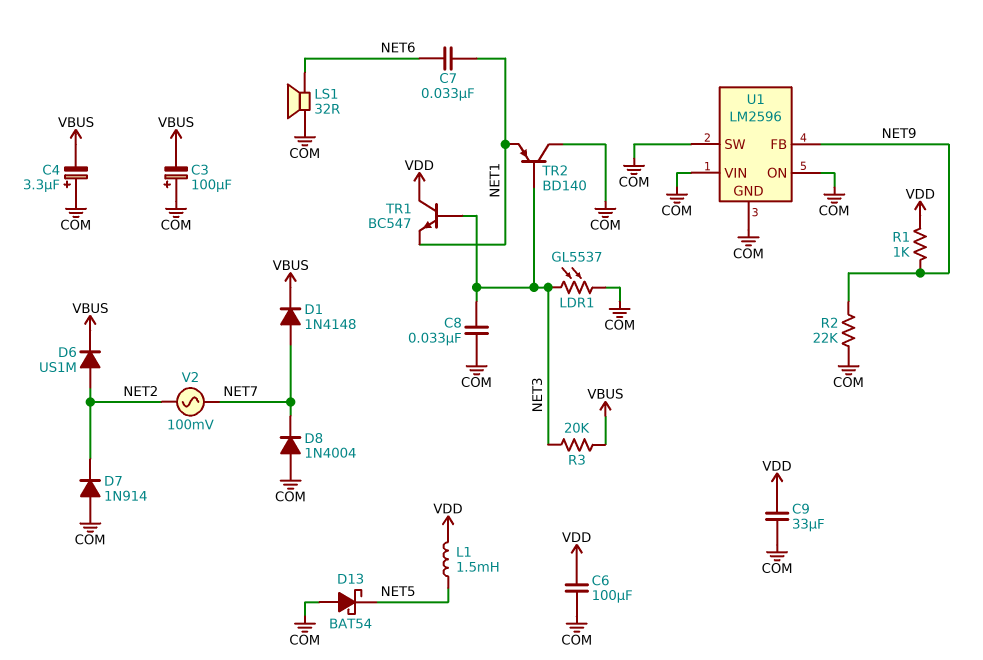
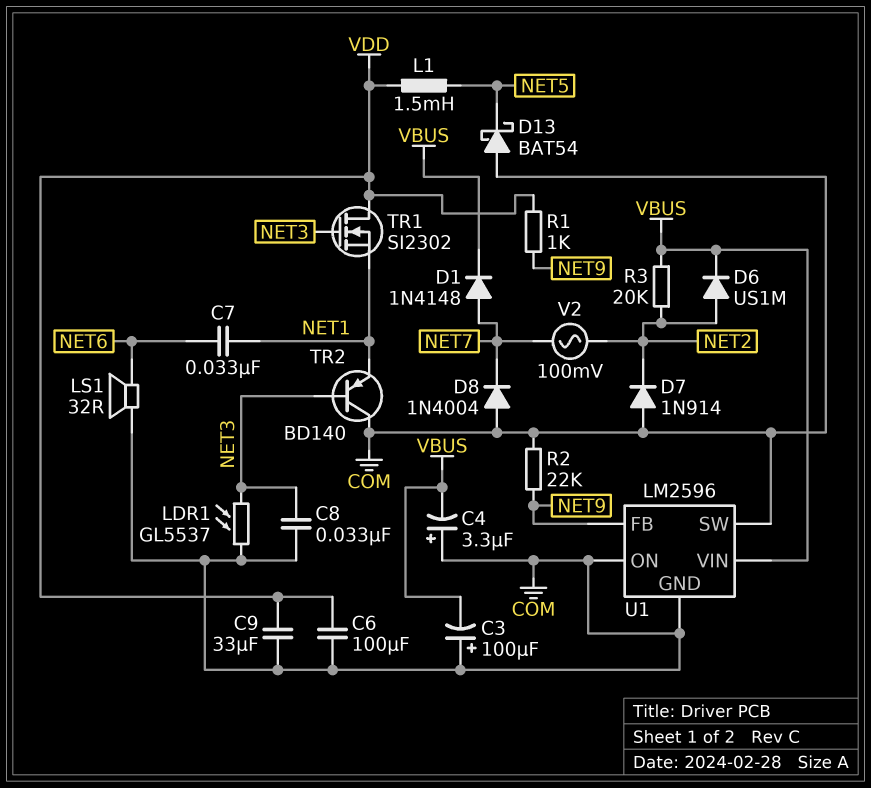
R3: 20k (NET3, VBUS) -> 20k (NET2, VBUS)
TR1: NPN BC547 (B NET3, C VDD, E NET1) -> NMOS SI2302 (G NET3, D VDD, S NET1)
U1 pin VIN: COM -> VBUS

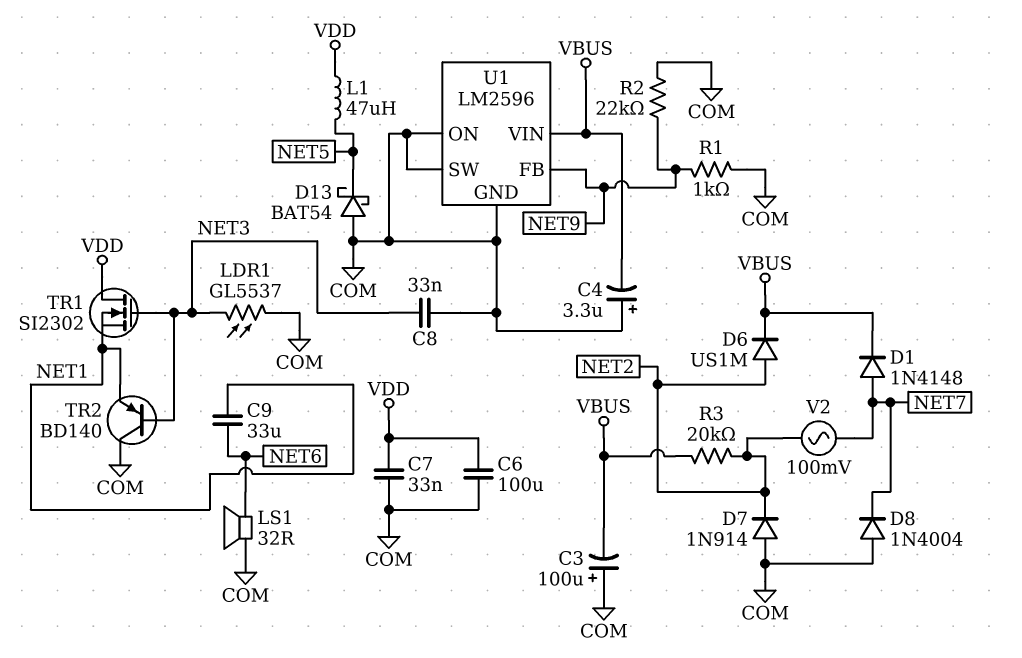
C7: 33nF (NET1, NET6) -> 33nF (COM, VDD)
C9: 33uF (COM, VDD) -> 33uF (NET1, NET6)
L1: 1.5mH (NET5, VDD) -> 47uH (NET5, VDD)
R1: 1k (NET9, VDD) -> 1k (COM, NET9)

